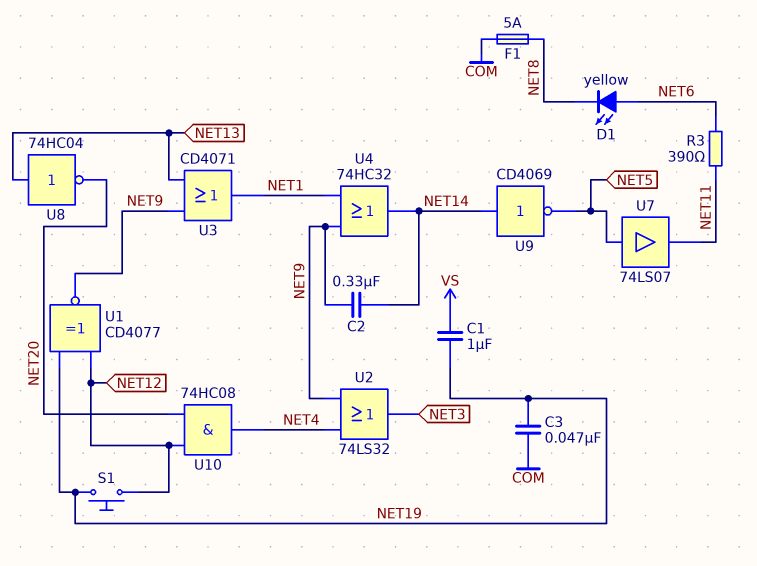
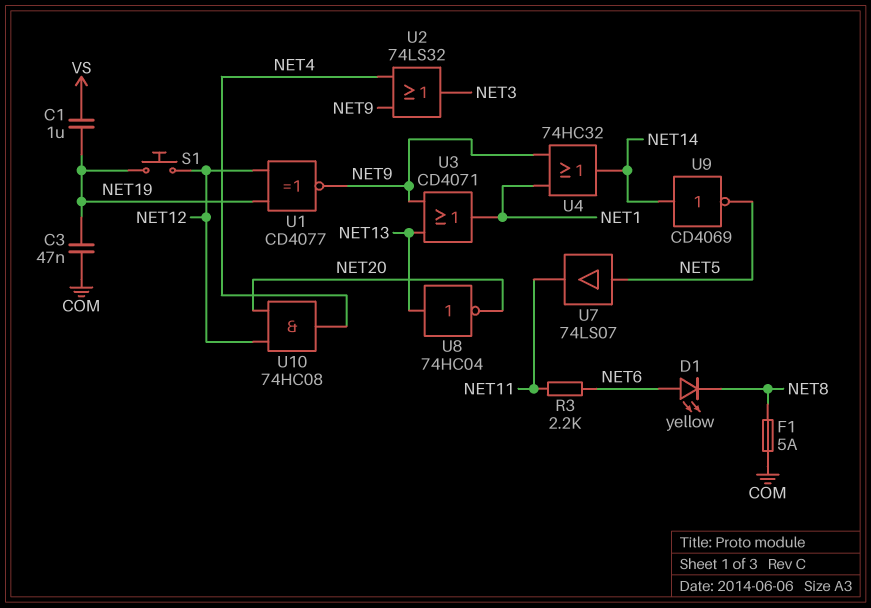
C2: 330nF (NET9, NET14) -> none
R3: 390 (NET6, NET11) -> 2.2k (NET6, NET11)

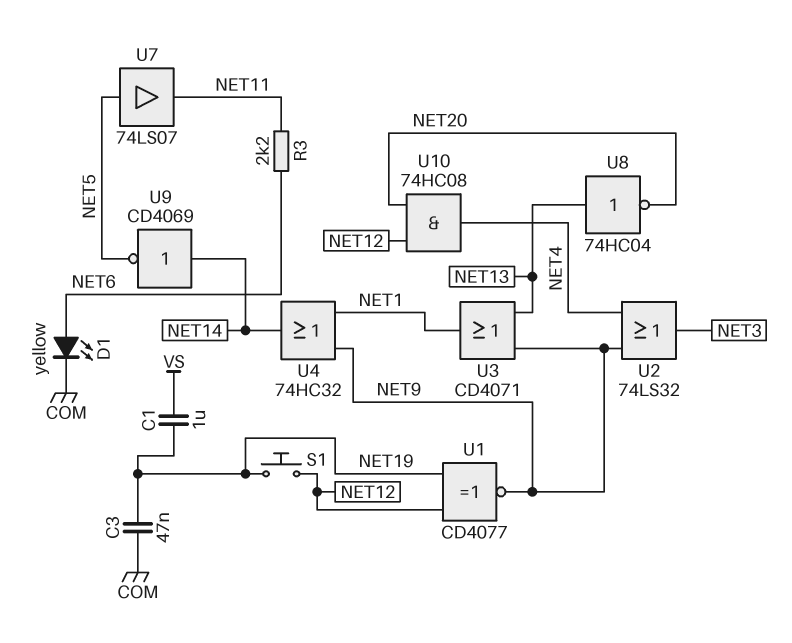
D1: LED yellow (A NET6, K NET8) -> LED yellow (A NET6, K COM)
F1: 5A (COM, NET8) -> none

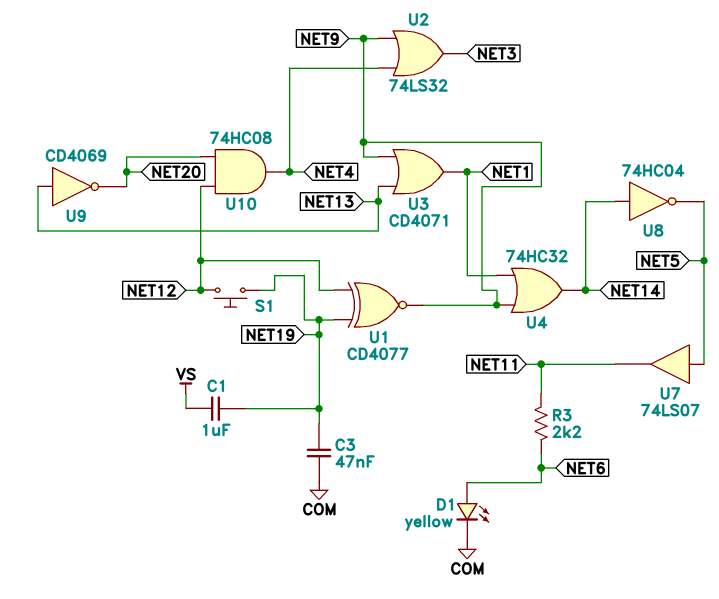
U8: NOT 74HC04 (in NET13, out NET20) -> NOT 74HC04 (in NET14, out NET5)
U9: NOT CD4069 (in NET14, out NET5) -> NOT CD4069 (in NET13, out NET20)

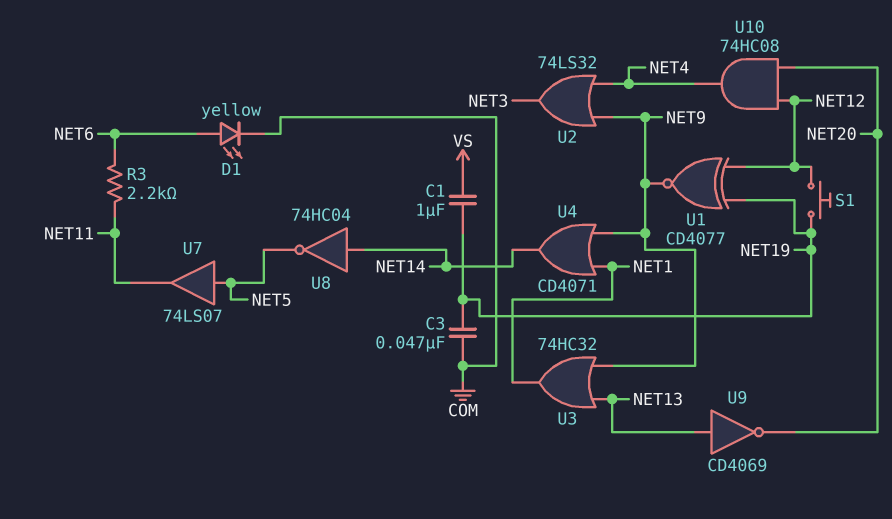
U3: OR CD4071 (in NET9, in NET13, out NET1) -> OR 74HC32 (in NET9, in NET13, out NET1)
U4: OR 74HC32 (in NET1, in NET9, out NET14) -> OR CD4071 (in NET1, in NET9, out NET14)

